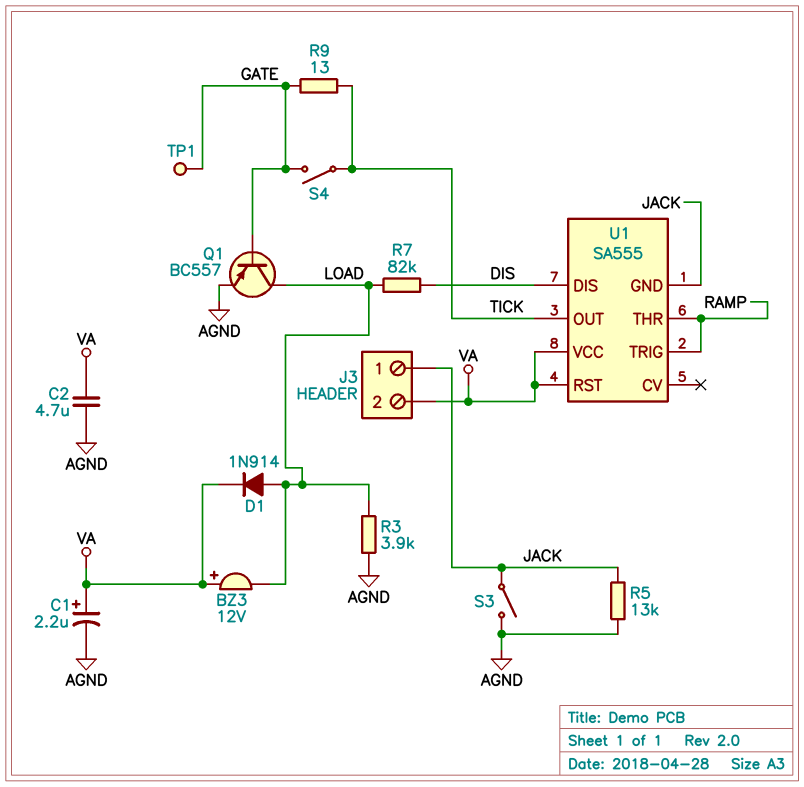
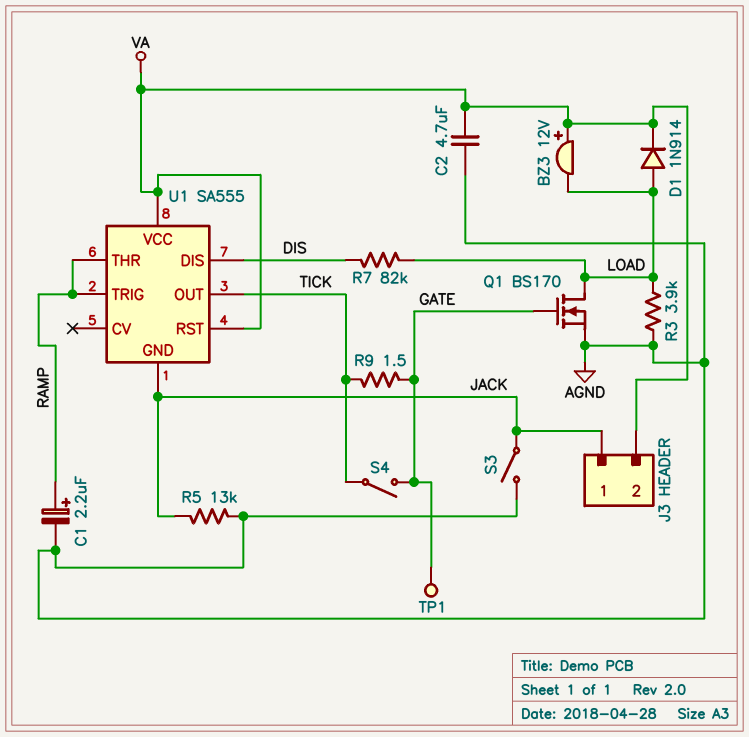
C1: 2.2uF (plus VA, minus AGND) -> 2.2uF (plus RAMP, minus AGND)
Q1: PNP BC557 (B GATE, C LOAD, E AGND) -> NMOS BS170 (G GATE, D LOAD, S AGND)
R9: 13 (GATE, TICK) -> 1.5 (GATE, TICK)

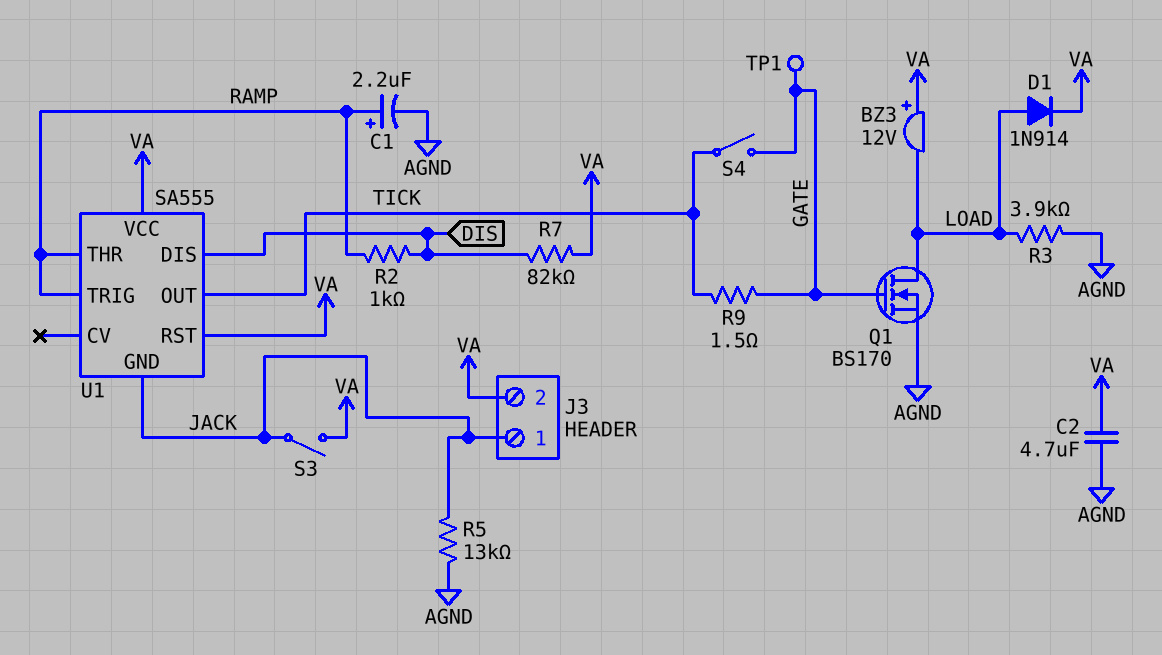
R2: none -> 1k (DIS, RAMP)
R7: 82k (DIS, LOAD) -> 82k (DIS, VA)
S3: switch (AGND, JACK) -> switch (JACK, VA)

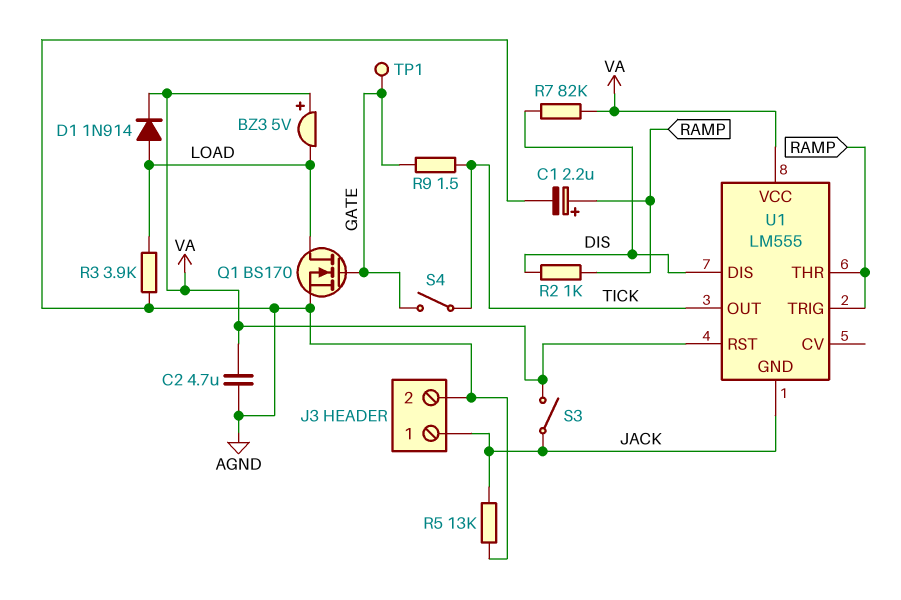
BZ3: buzzer 12V (plus VA, minus LOAD) -> buzzer 5V (plus VA, minus LOAD)
J3 pin 2: VA -> AGND
U1: SA555 -> LM555

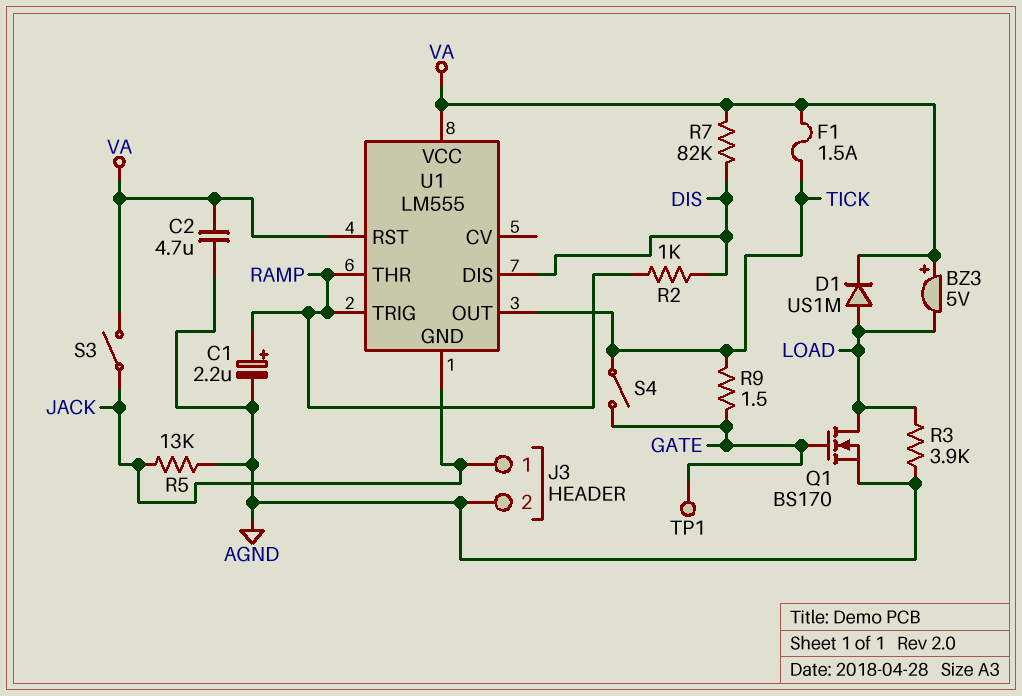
D1: diode 1N914 (A LOAD, K VA) -> diode US1M (A LOAD, K VA)
F1: none -> 1.5A (TICK, VA)

